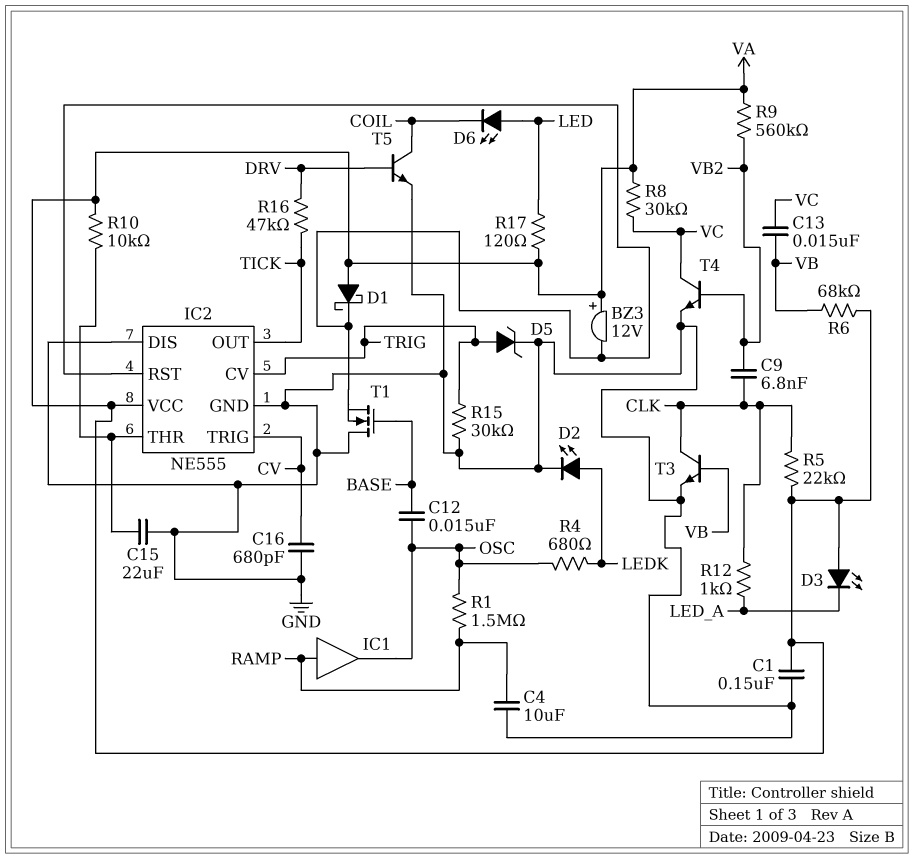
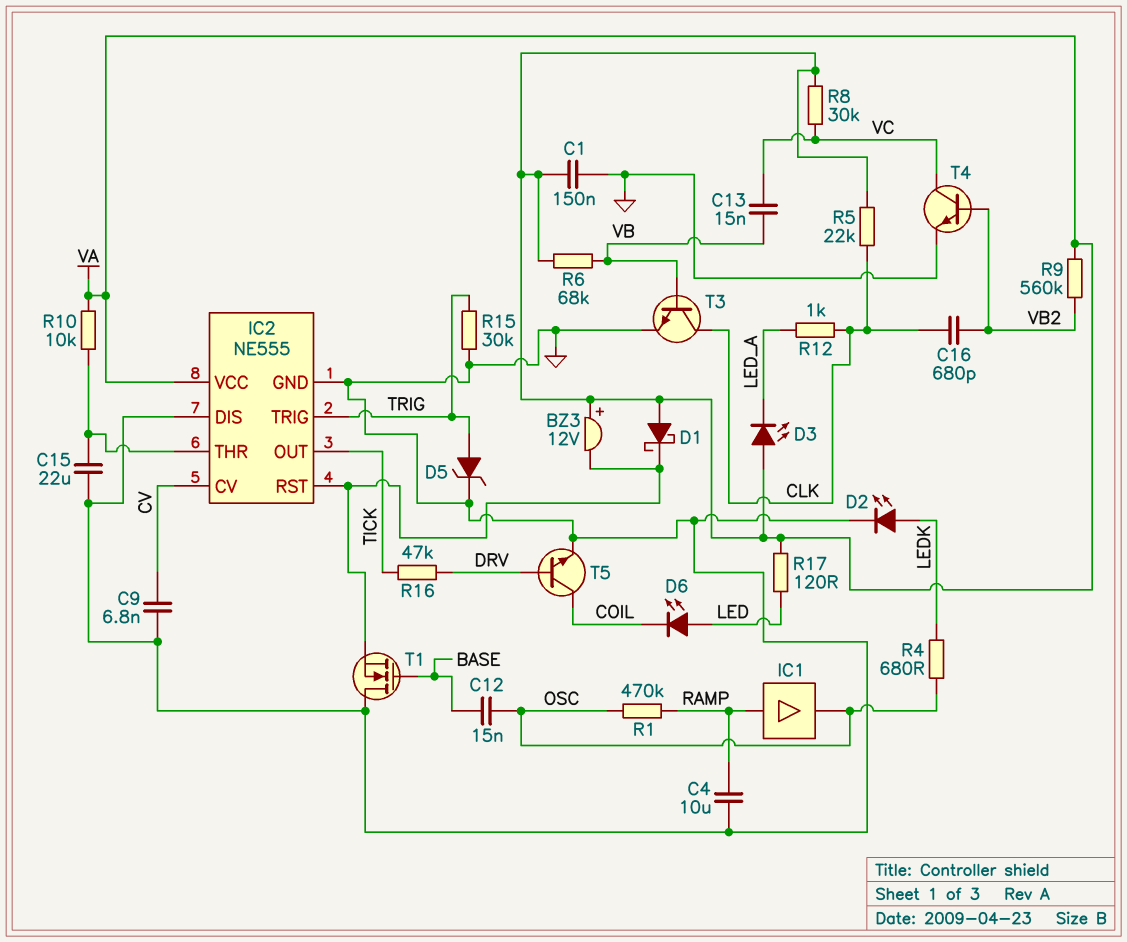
C9: 6.8nF (CLK, VB2) -> 6.8nF (CV, GND)
C16: 680pF (CV, GND) -> 680pF (CLK, VB2)
IC2 pin CV: TRIG -> CV
IC2 pin TRIG: CV -> TRIG
R1: 1.5M (OSC, RAMP) -> 470k (OSC, RAMP)

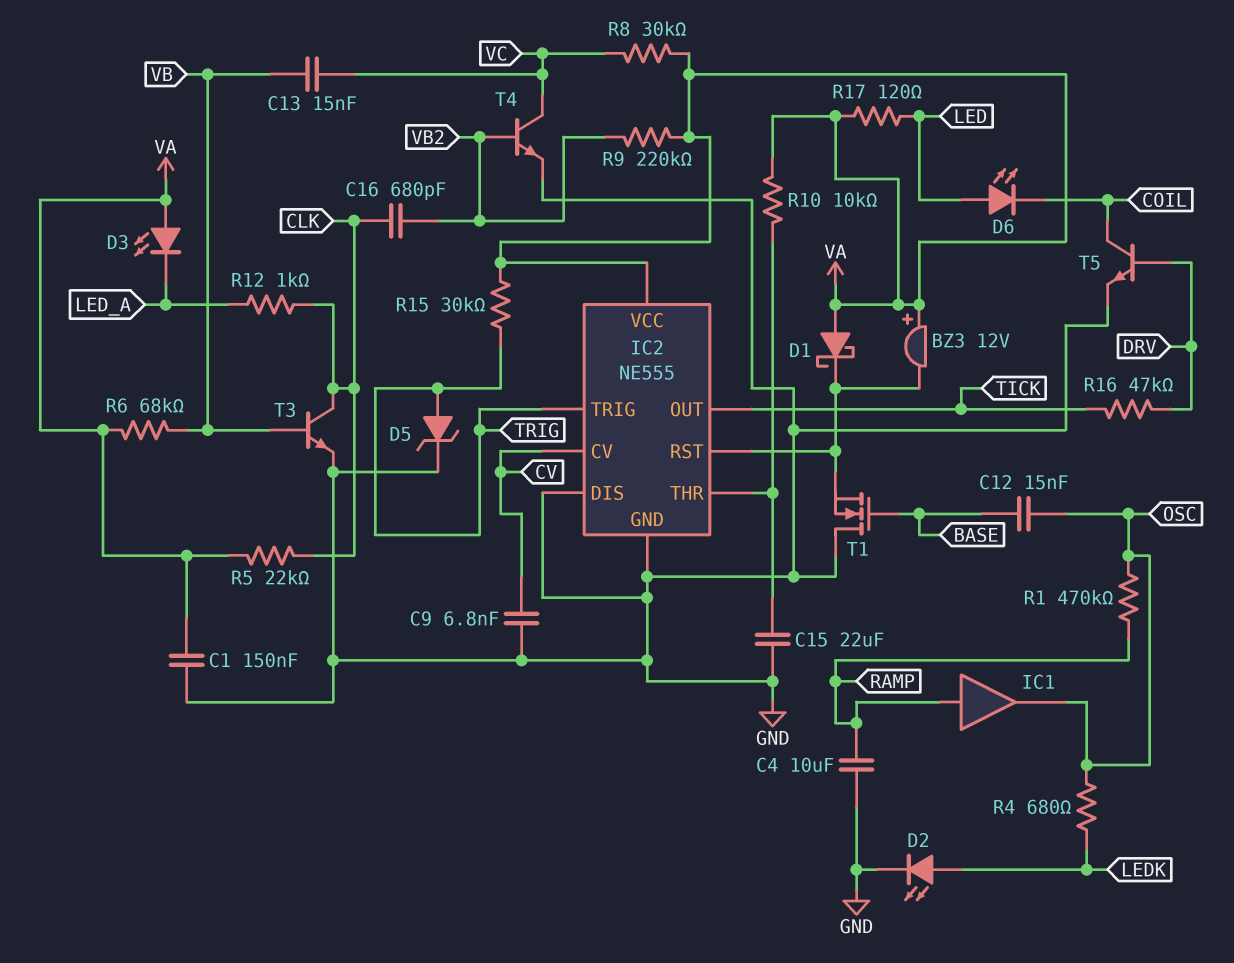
R9: 560k (VA, VB2) -> 220k (VA, VB2)
R15: 30k (GND, TRIG) -> 30k (TRIG, VA)

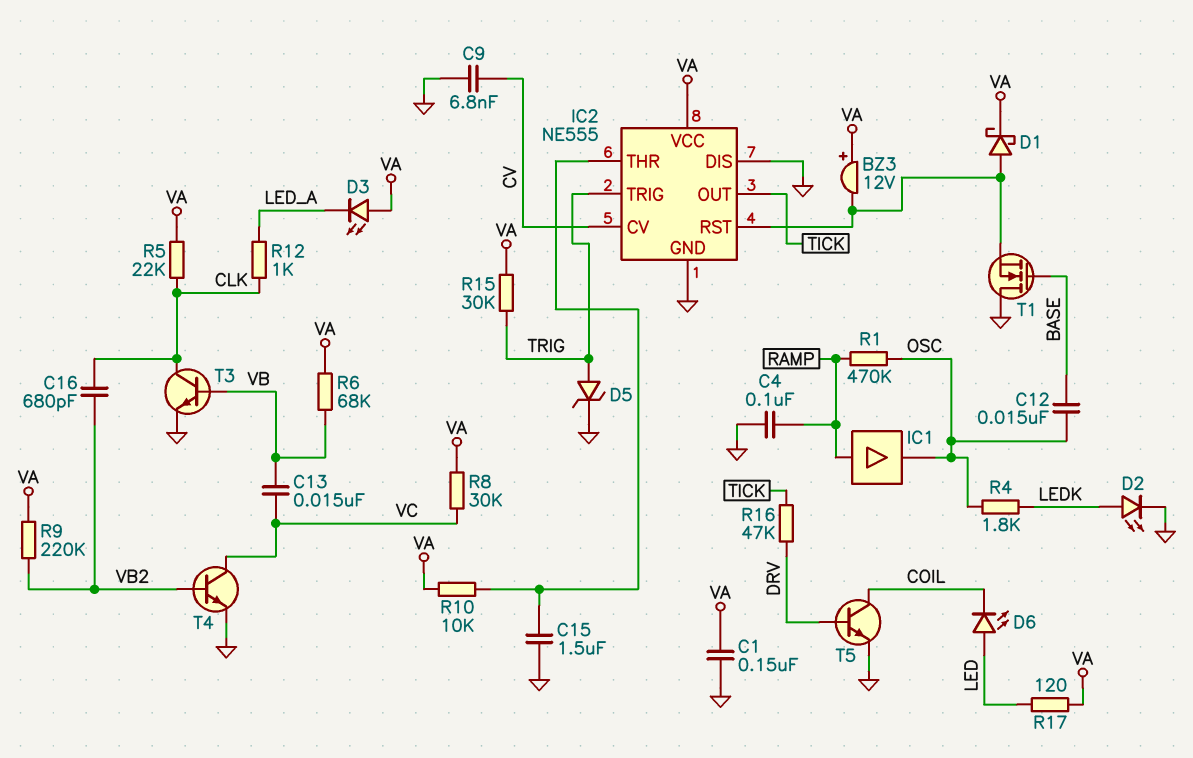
C4: 10uF (GND, RAMP) -> 100nF (GND, RAMP)
C15: 22uF (GND, IC2/THR) -> 1.5uF (GND, IC2/THR)
D1: schottky (A VA, K IC2/RST) -> schottky (A IC2/RST, K VA)
R4: 680 (LEDK, OSC) -> 1.8k (LEDK, OSC)

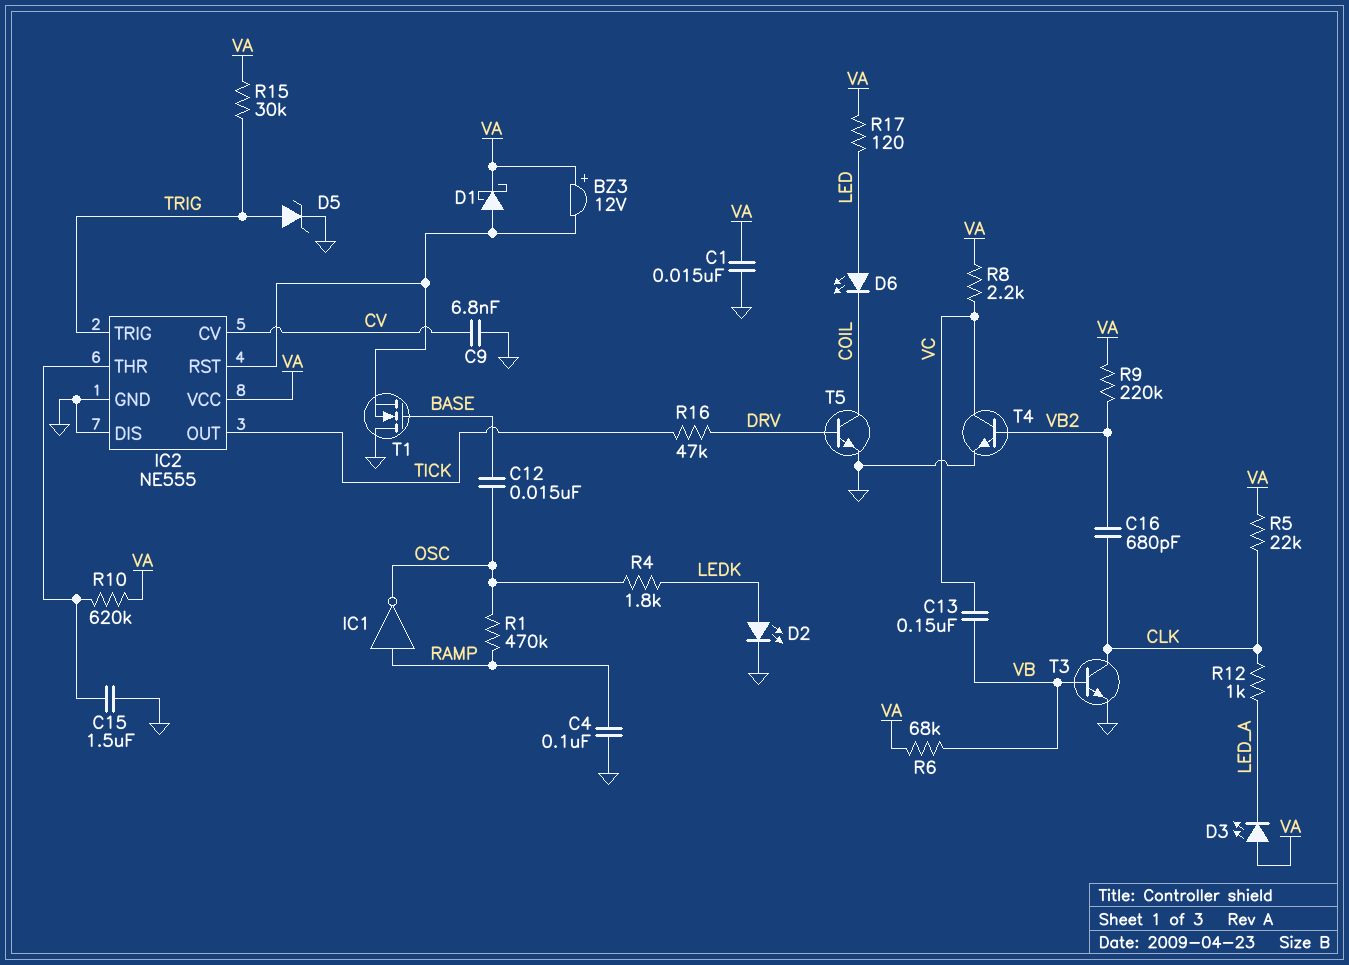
C1: 150nF (GND, VA) -> 15nF (GND, VA)
C13: 15nF (VB, VC) -> 150nF (VB, VC)
IC1: buffer (in RAMP, out OSC) -> NOT (in RAMP, out OSC)
R8: 30k (VA, VC) -> 2.2k (VA, VC)
R10: 10k (IC2/THR, VA) -> 620k (IC2/THR, VA)

